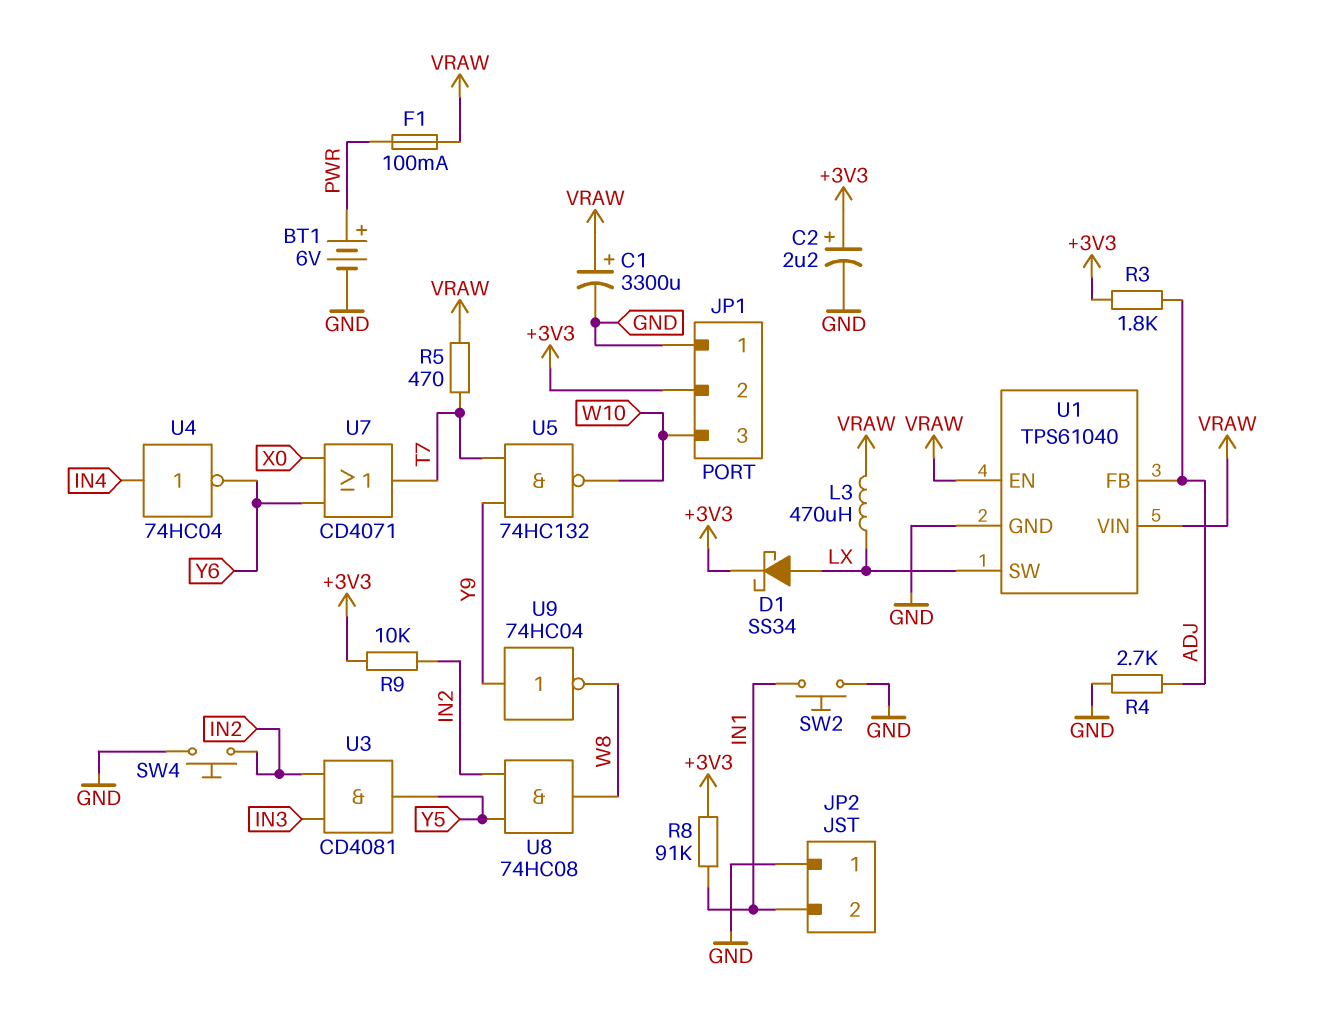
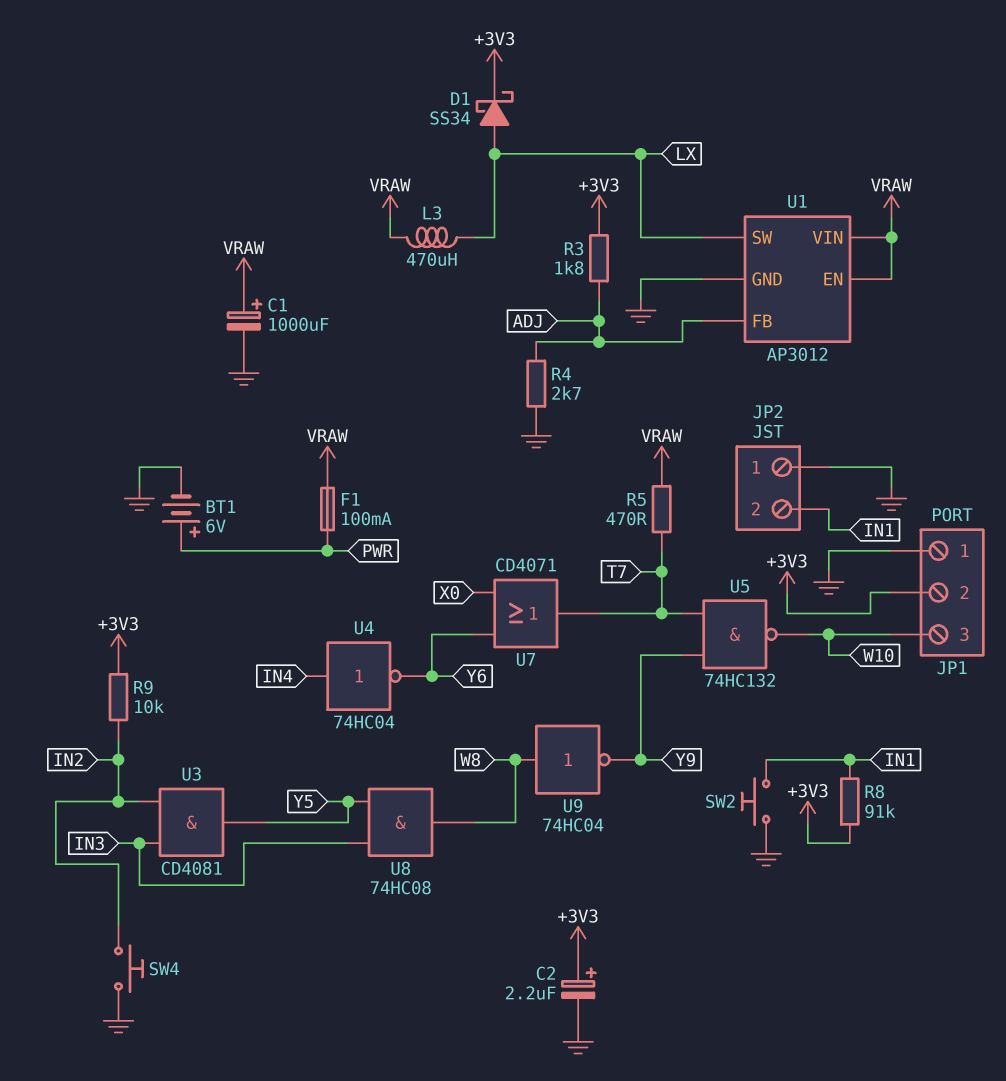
C1: 3300uF (plus VRAW, minus GND) -> 1000uF (plus VRAW, minus GND)
U1: TPS61040 -> AP3012
U8: AND 74HC08 (in IN2, in Y5, out W8) -> AND 74HC08 (in IN3, in Y5, out W8)
U9: NOT 74HC04 (in Y9, out W8) -> NOT 74HC04 (in W8, out Y9)

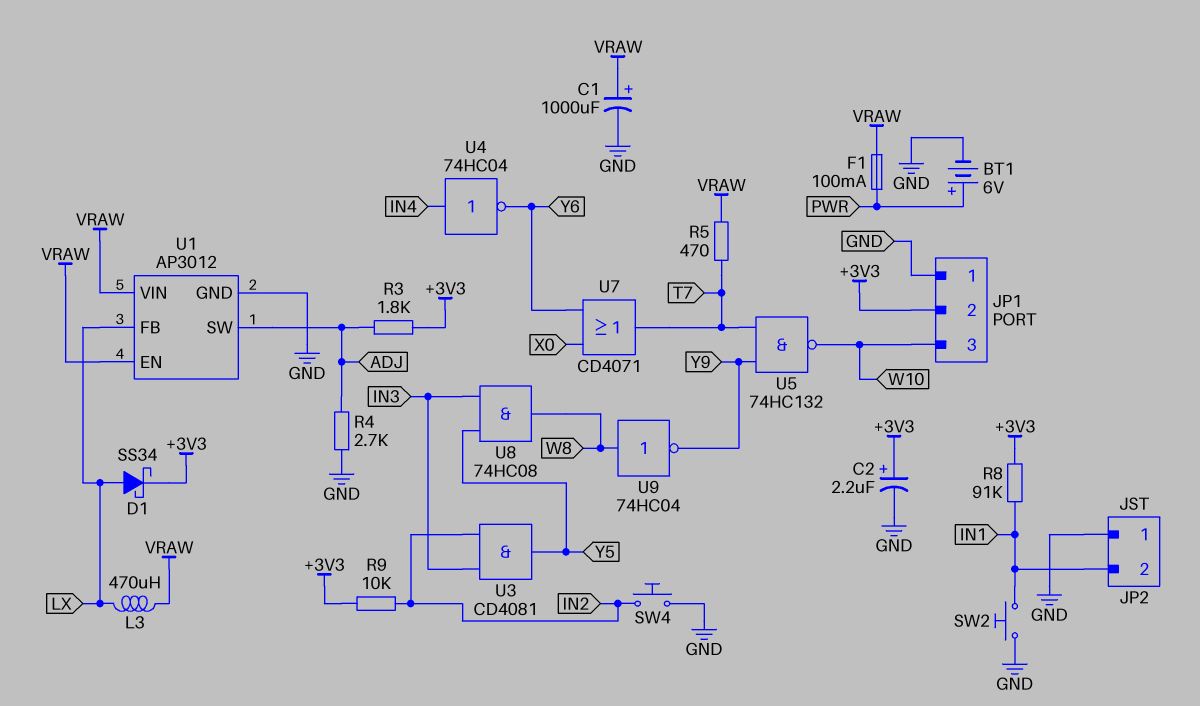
U1 pin FB: ADJ -> LX
U1 pin SW: LX -> ADJ

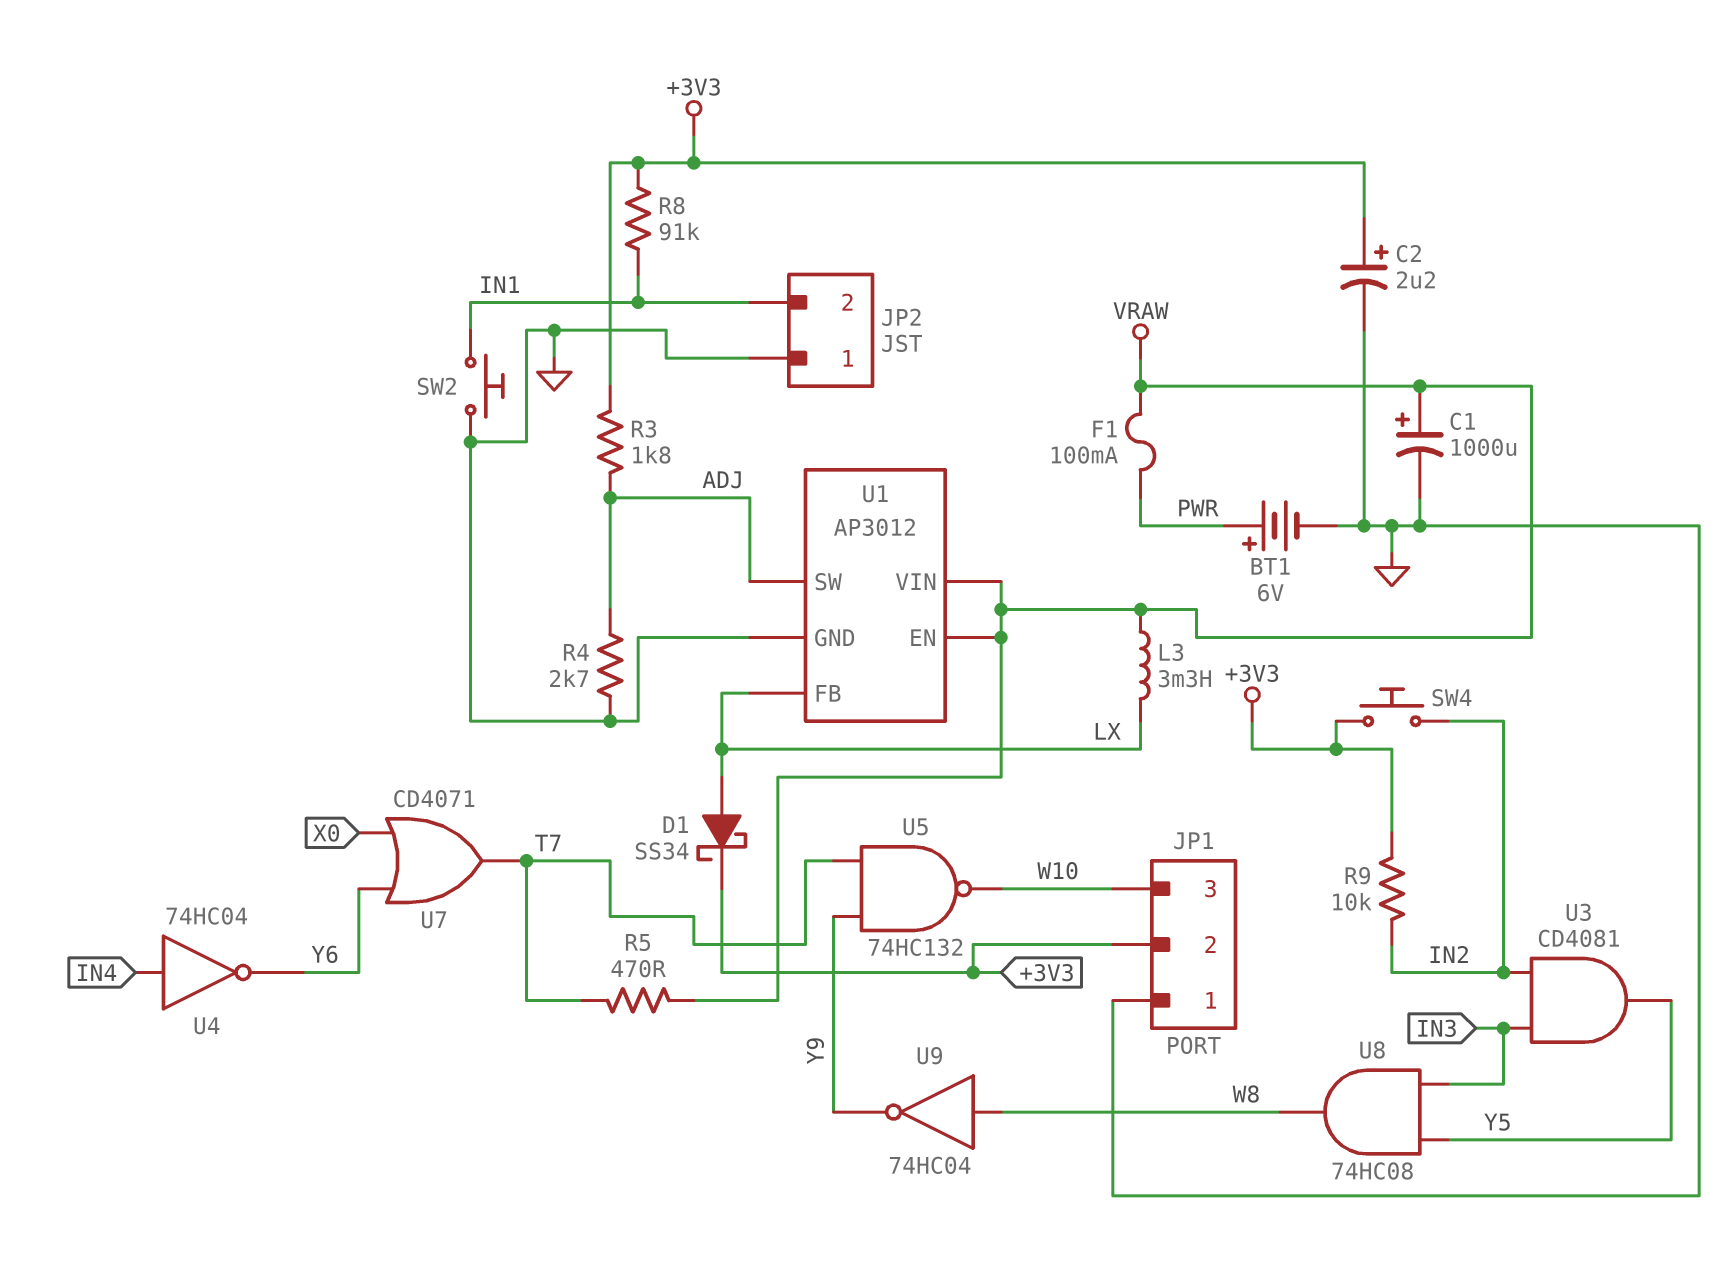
L3: 470uH (LX, VRAW) -> 3.3mH (LX, VRAW)
SW4: button (GND, IN2) -> button (+3V3, IN2)

